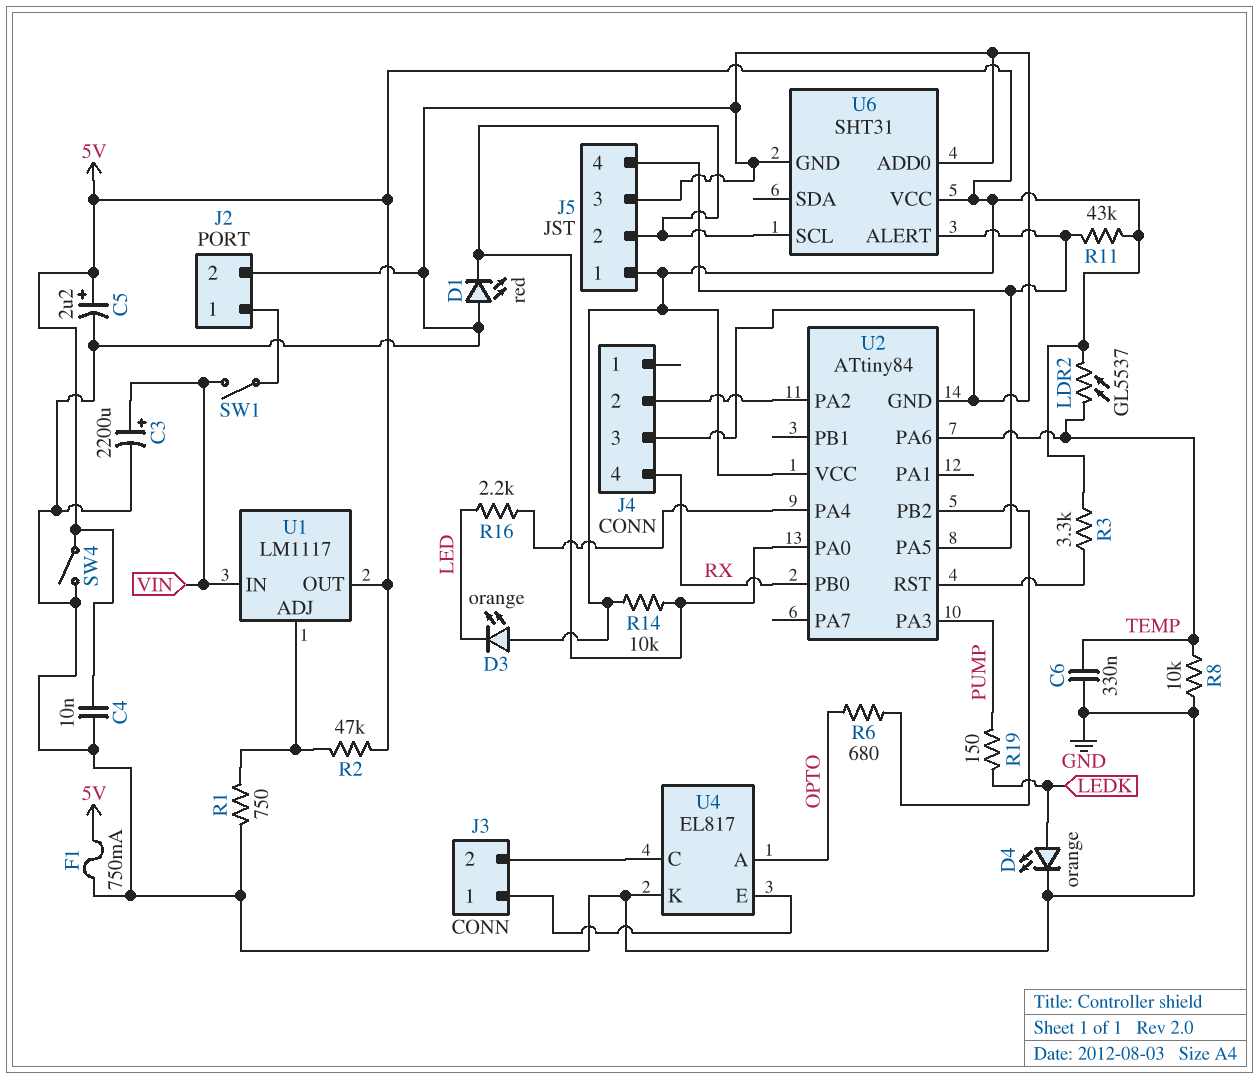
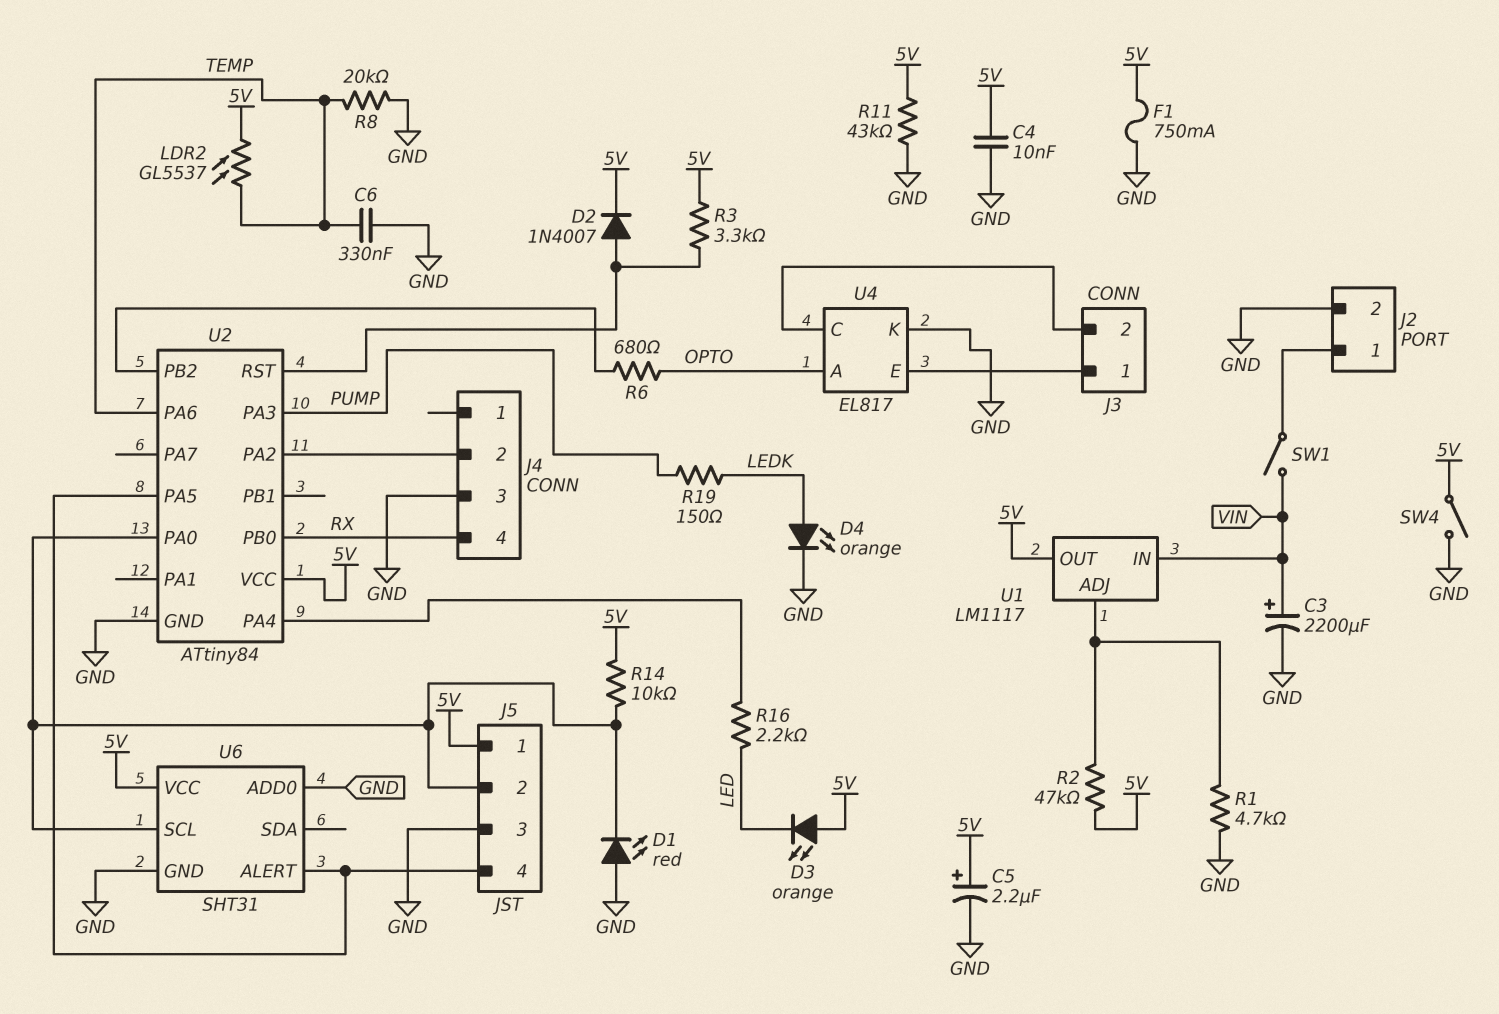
D2: none -> diode 1N4007 (A U2/RST, K 5V)
R1: 750 (GND, U1/ADJ) -> 4.7k (GND, U1/ADJ)
R8: 10k (GND, TEMP) -> 20k (GND, TEMP)
R11: 43k (5V, J5/4) -> 43k (5V, GND)

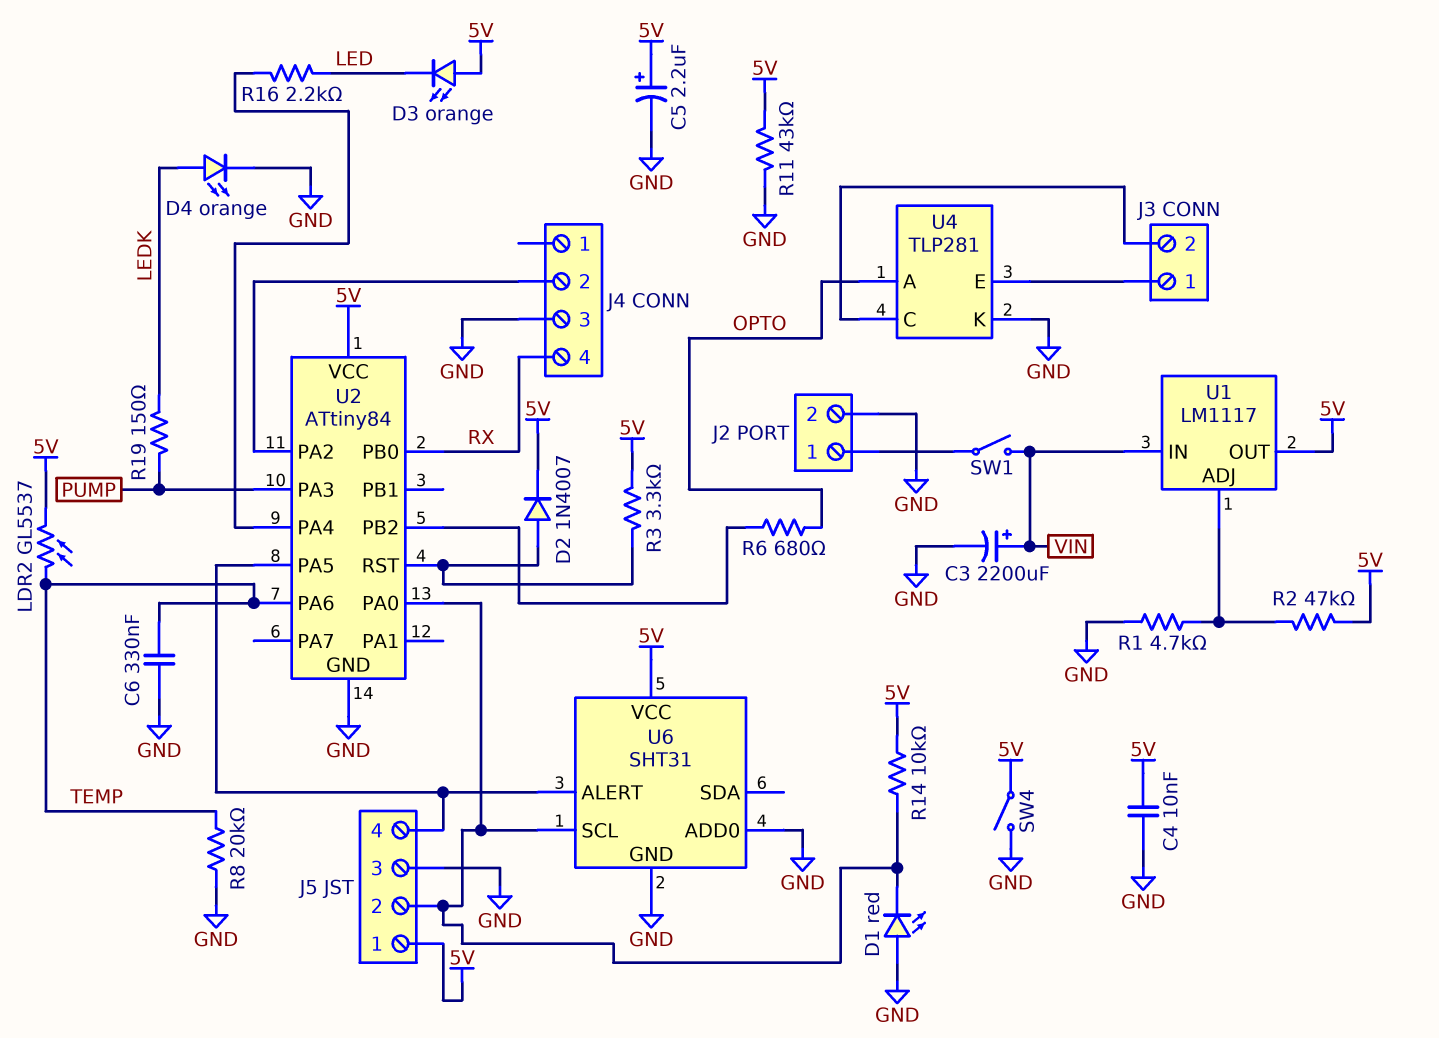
F1: 750mA (5V, GND) -> none
U4: EL817 -> TLP281

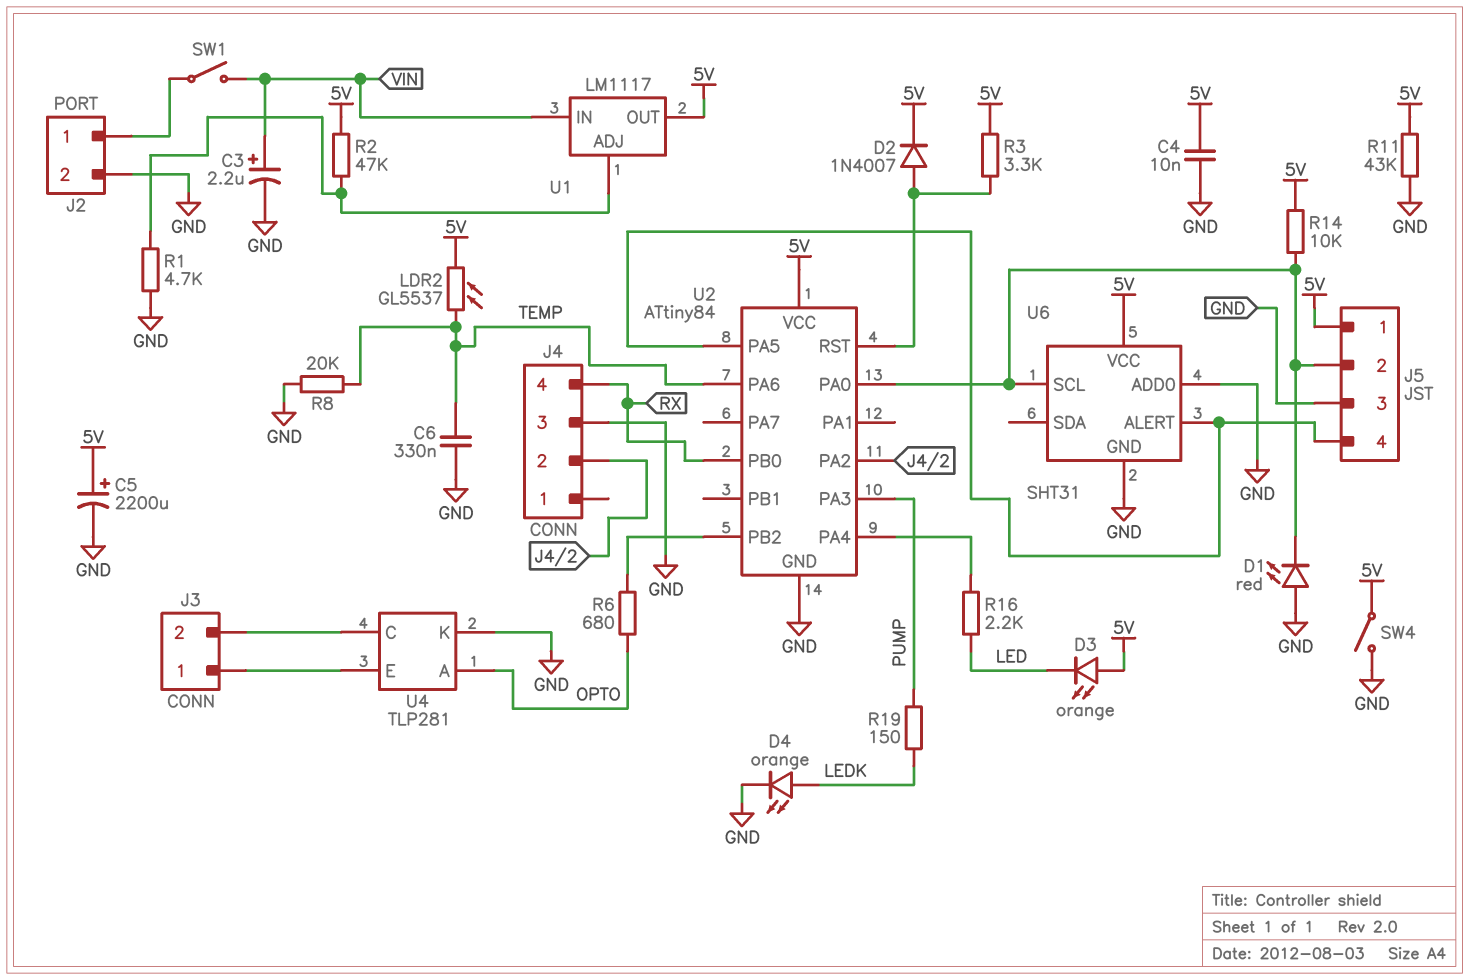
C3: 2200uF (plus VIN, minus GND) -> 2.2uF (plus VIN, minus GND)
C5: 2.2uF (plus 5V, minus GND) -> 2200uF (plus 5V, minus GND)

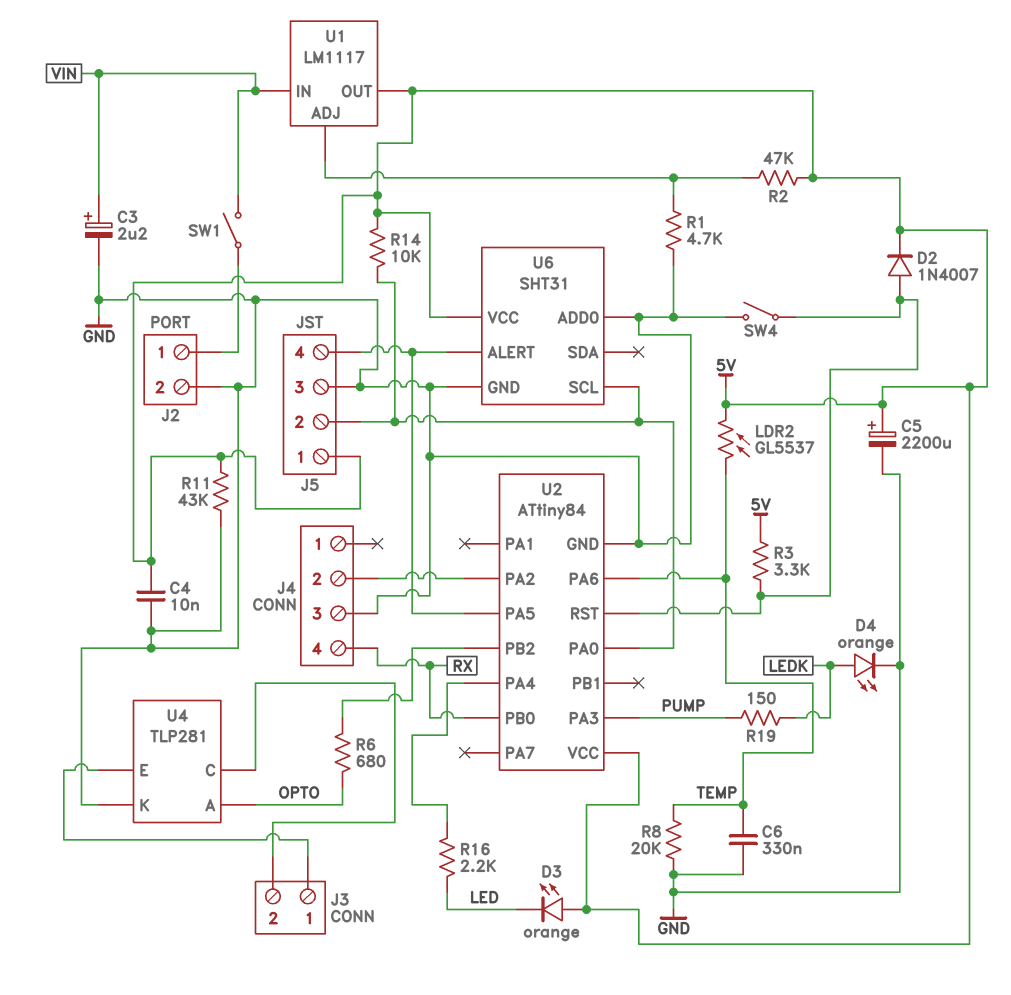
D1: LED red (A GND, K J5/2) -> none
SW4: switch (5V, GND) -> switch (GND, U2/RST)

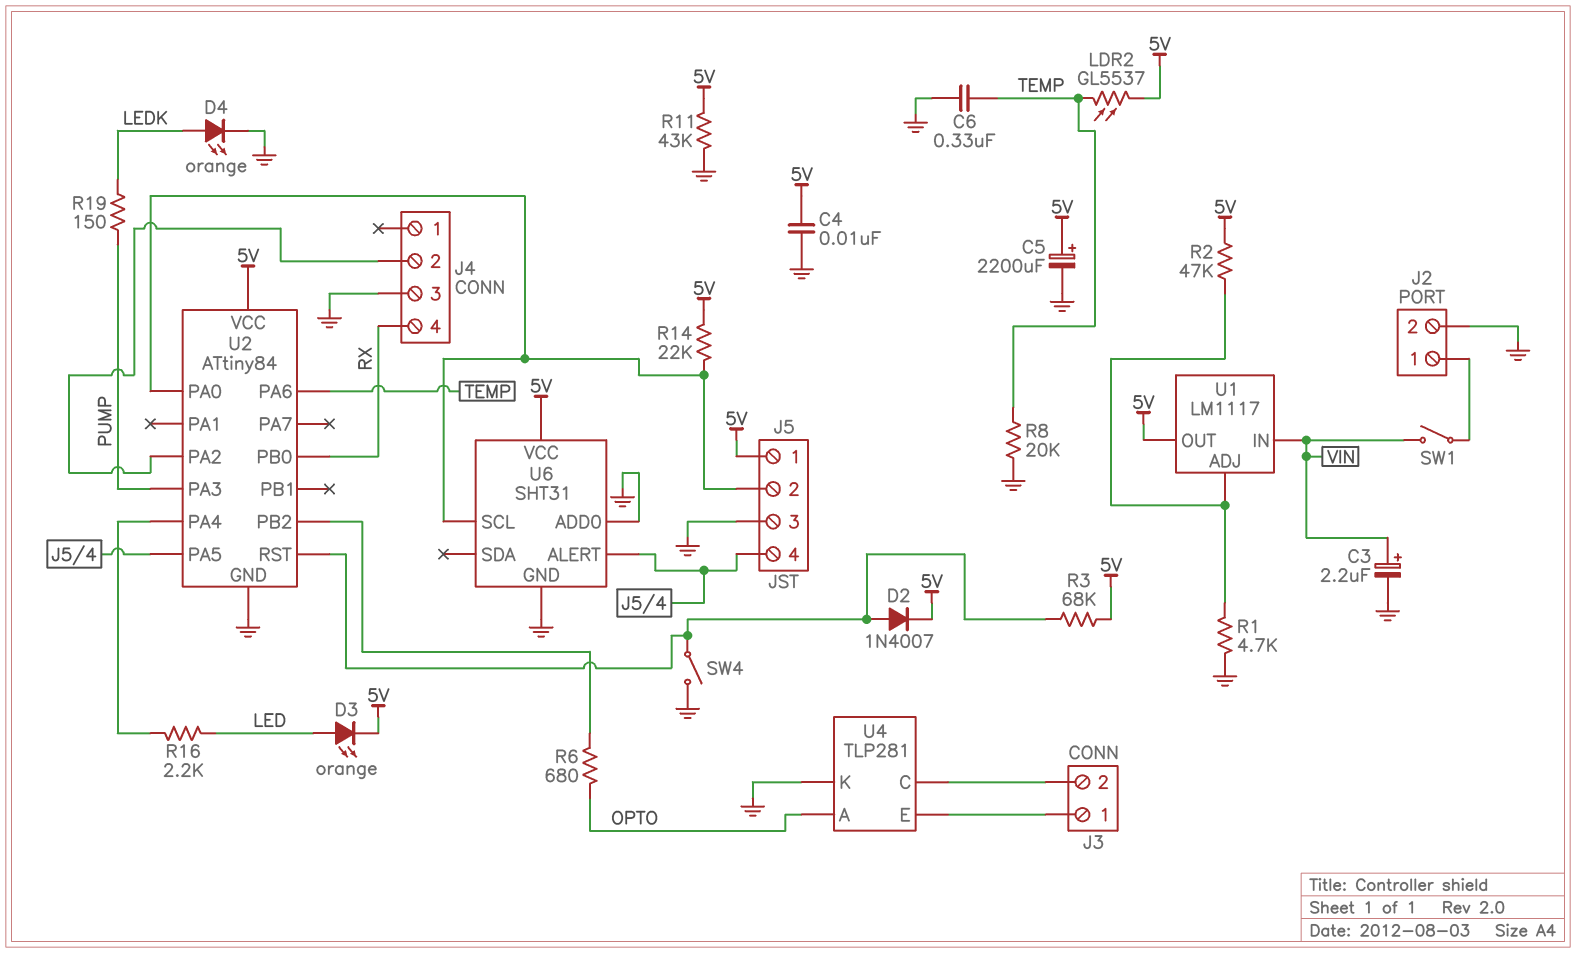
D3: LED orange (A 5V, K LED) -> LED orange (A LED, K 5V)
R3: 3.3k (5V, U2/RST) -> 68k (5V, U2/RST)
R14: 10k (5V, J5/2) -> 22k (5V, J5/2)

